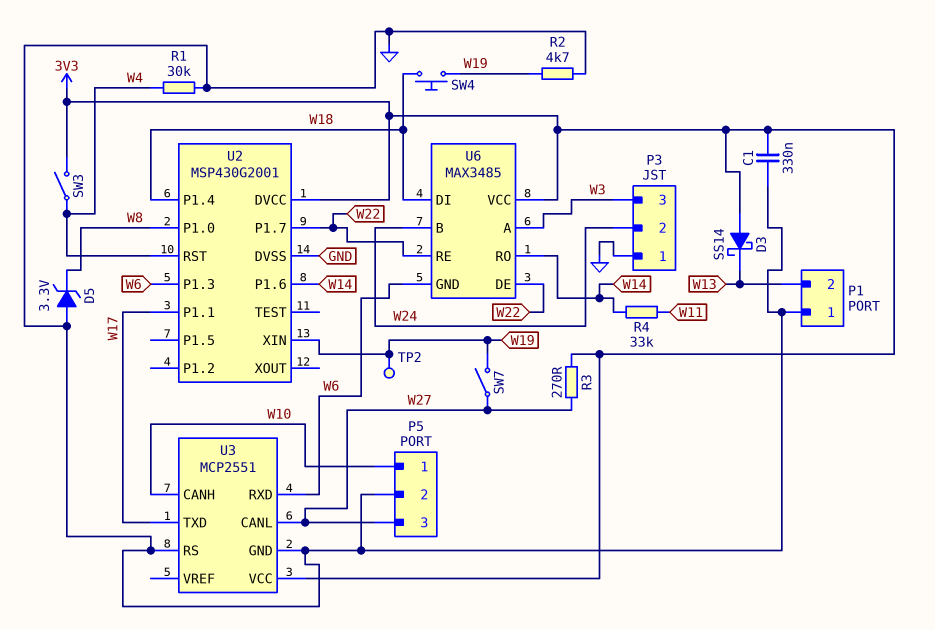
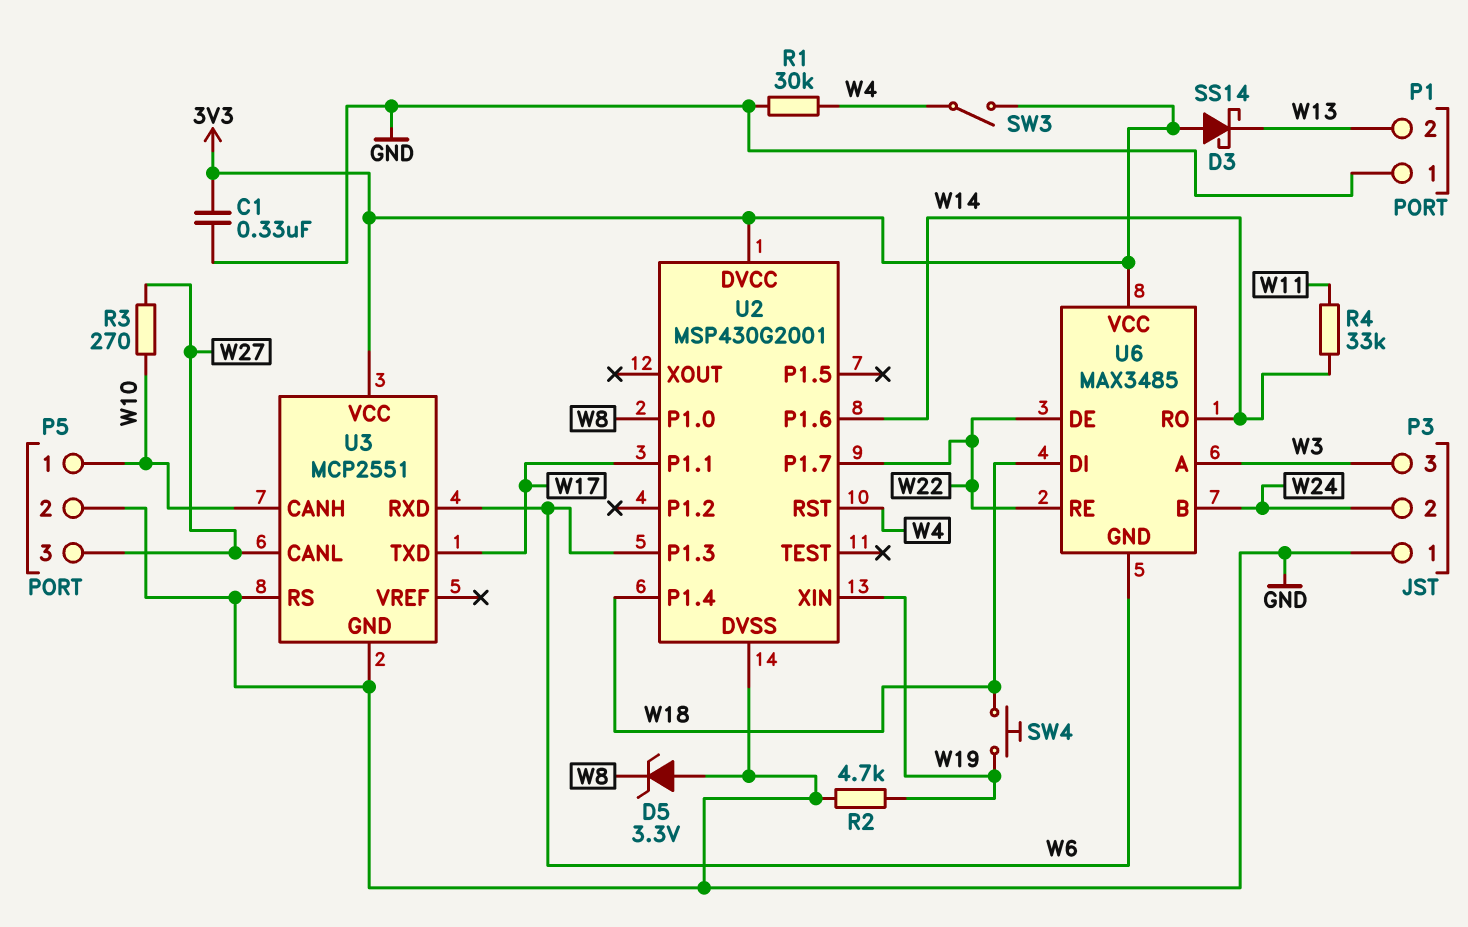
R3: 270 (3V3, W27) -> 270 (W10, W27)
SW7: switch (W19, W27) -> none
TP2: test point (W19) -> none

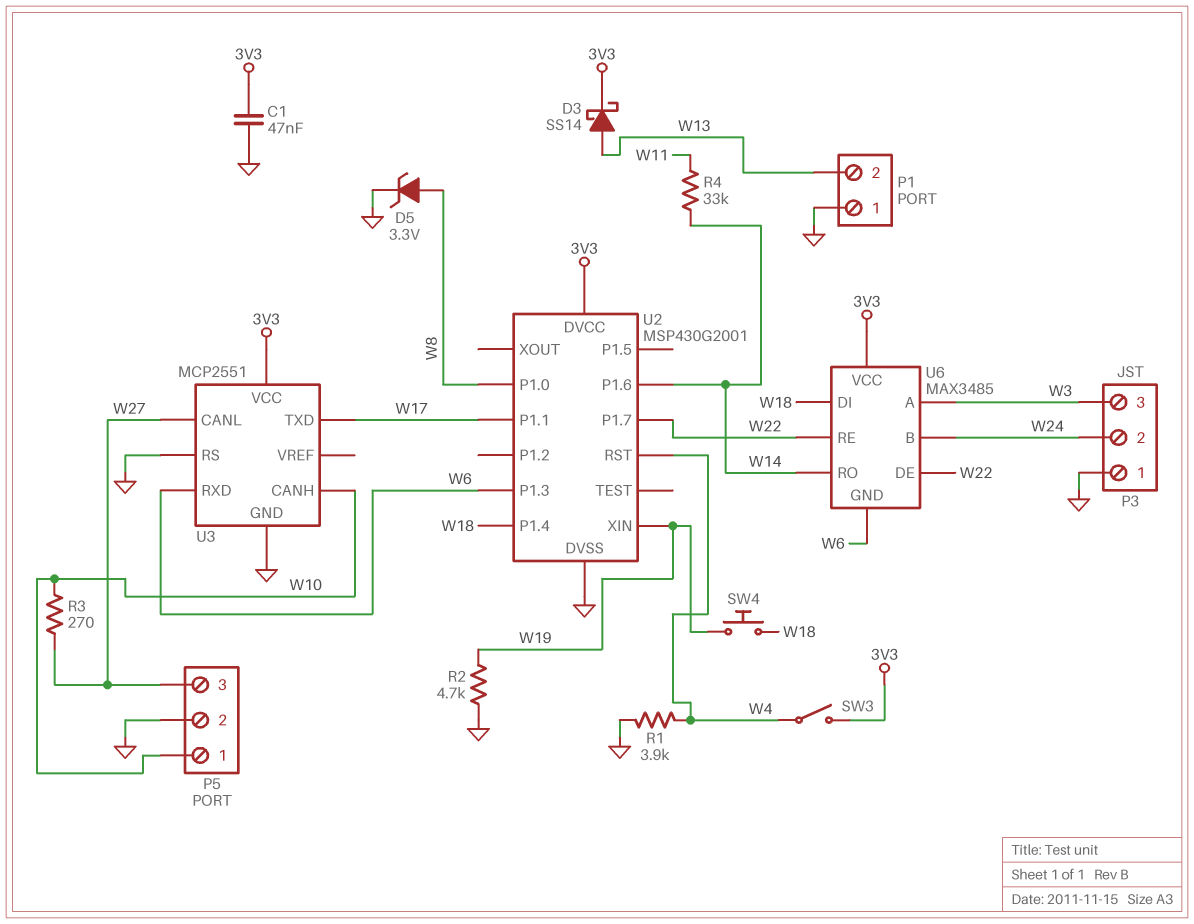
C1: 330nF (3V3, GND) -> 47nF (3V3, GND)
D3: schottky SS14 (A 3V3, K W13) -> schottky SS14 (A W13, K 3V3)
D5: zener 3.3V (A GND, K W8) -> zener 3.3V (A W8, K GND)
R1: 30k (GND, W4) -> 3.9k (GND, W4)

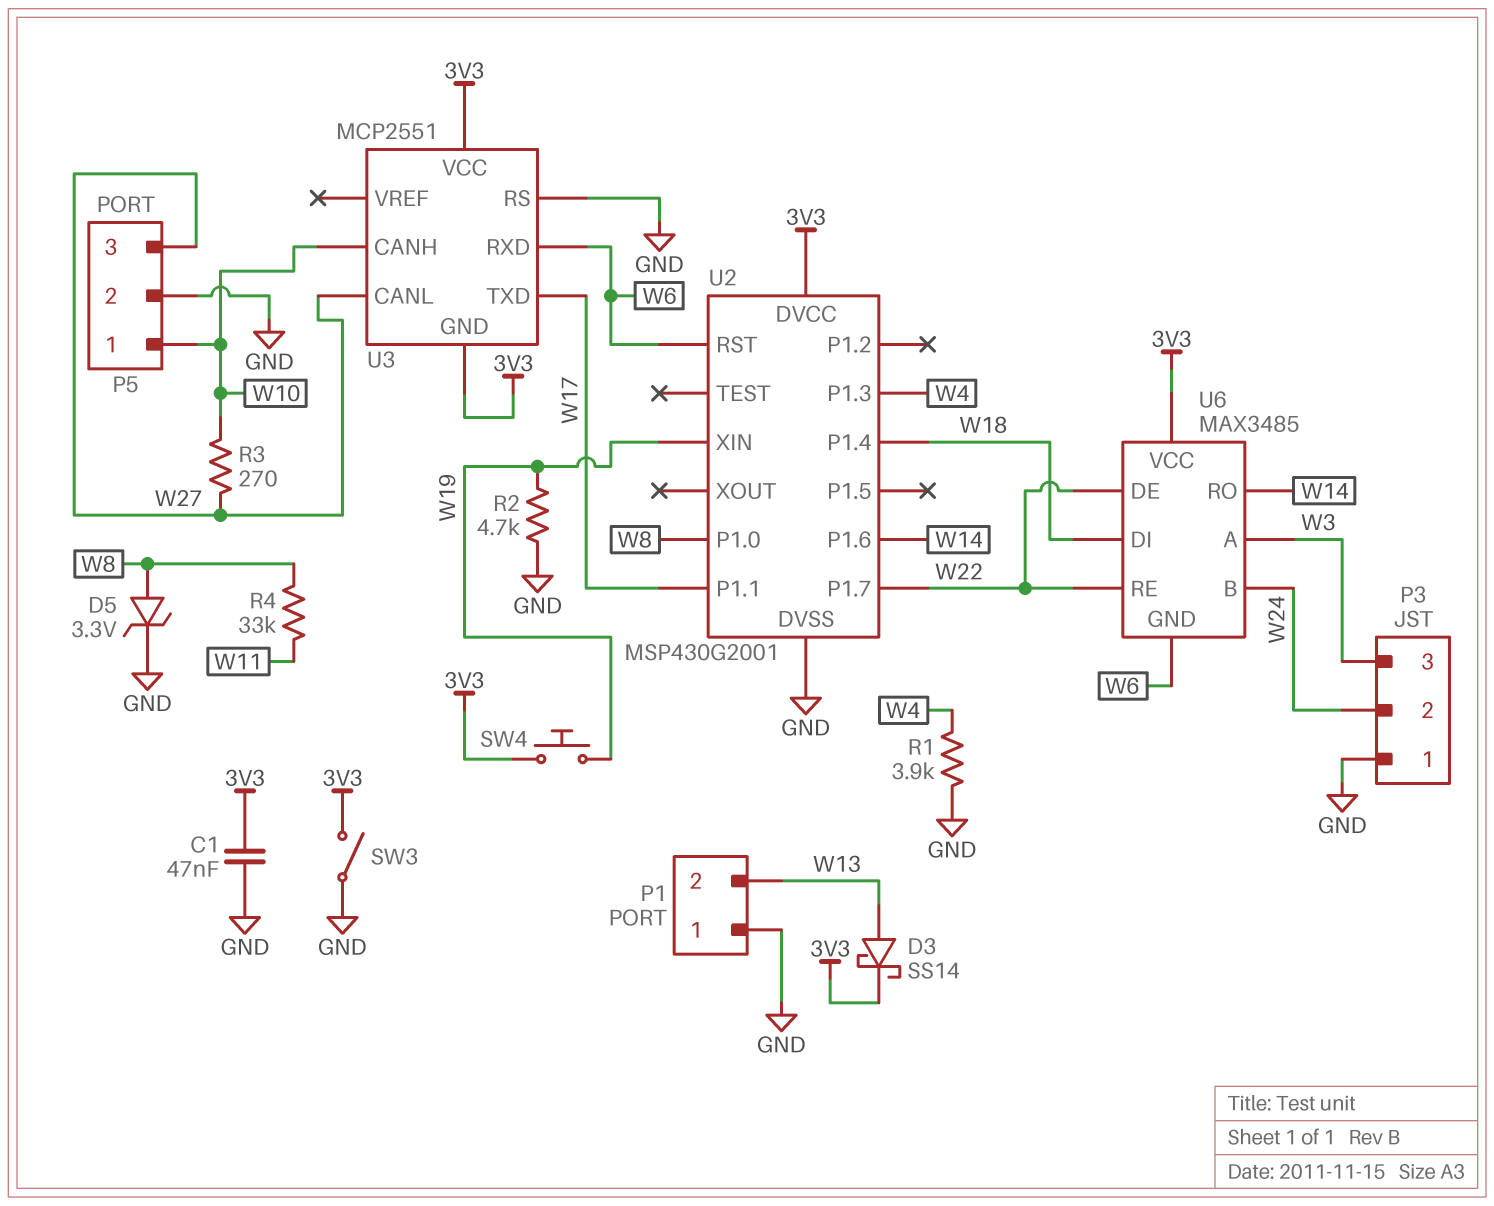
R4: 33k (W11, W14) -> 33k (W8, W11)
SW3: switch (3V3, W4) -> switch (3V3, GND)
SW4: button (W18, W19) -> button (3V3, W19)
U2 pin P1.3: W6 -> W4
U2 pin RST: W4 -> W6
U3 pin GND: GND -> 3V3

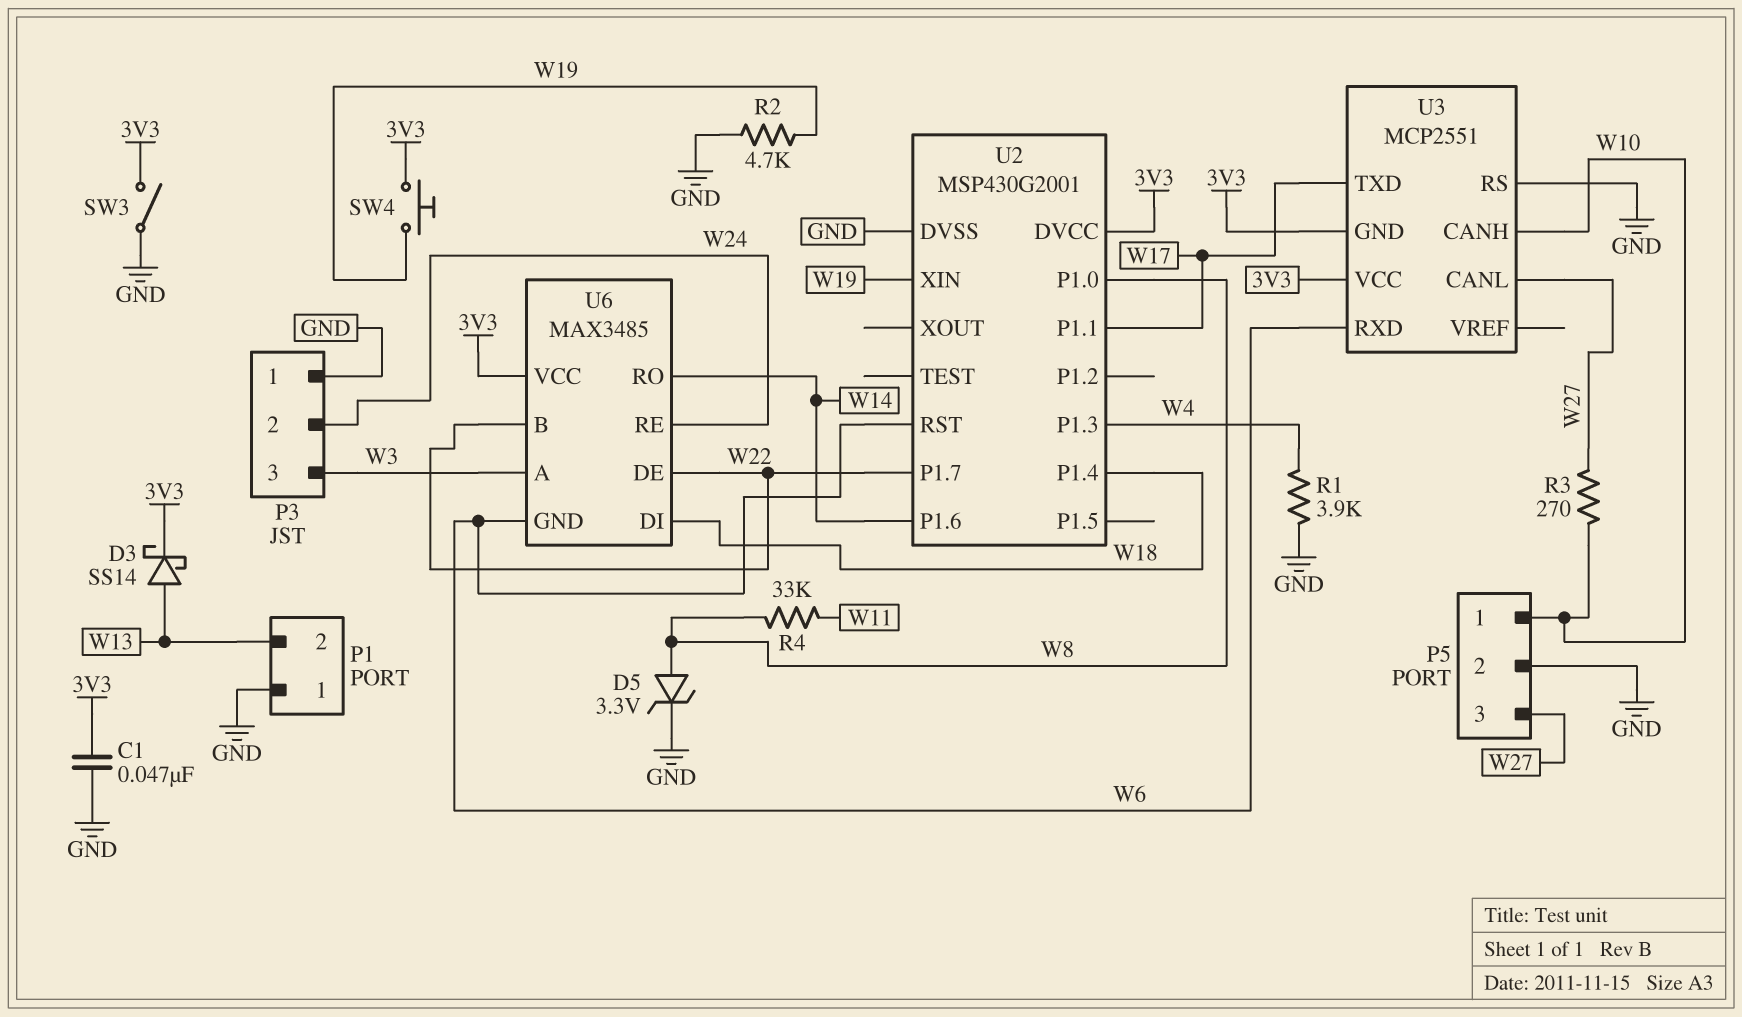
U6 pin B: W24 -> W22
U6 pin RE: W22 -> W24

